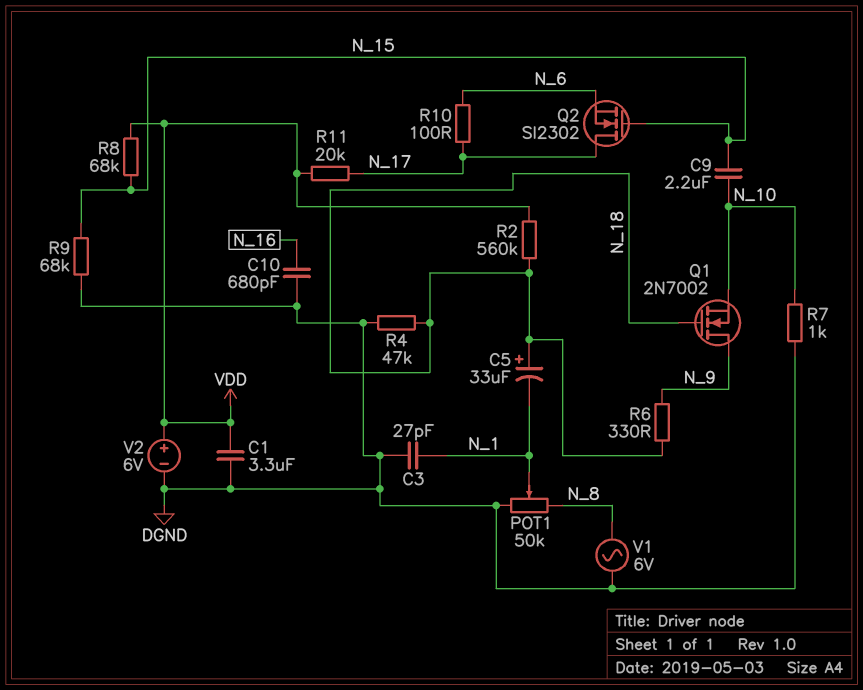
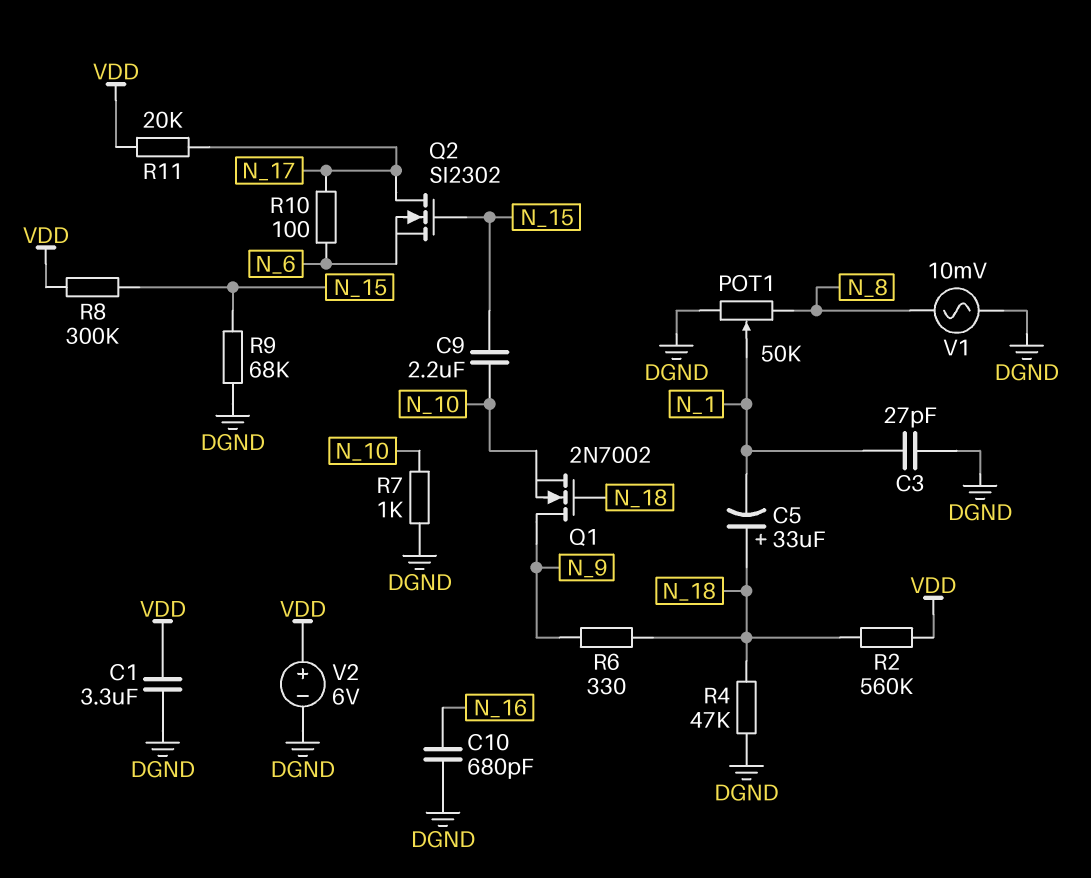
R8: 68k (N_15, VDD) -> 300k (N_15, VDD)
V1: AC 6V (DGND, N_8) -> AC 10mV (DGND, N_8)

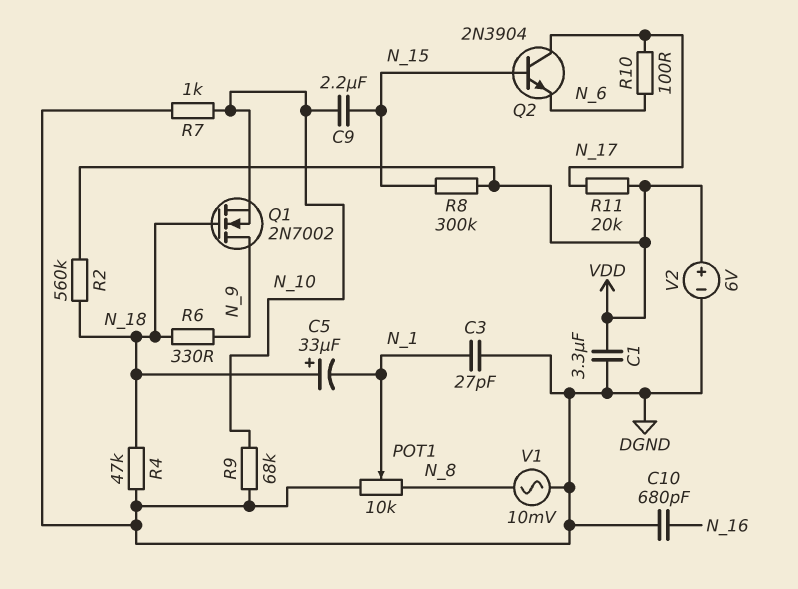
POT1: 50k (DGND, N_8, wiper N_1) -> 10k (DGND, N_8, wiper N_1)
Q2: NMOS SI2302 (G N_15, D N_17, S N_6) -> NPN 2N3904 (B N_15, C N_17, E N_6)
R9: 68k (DGND, N_15) -> 68k (DGND, N_10)

